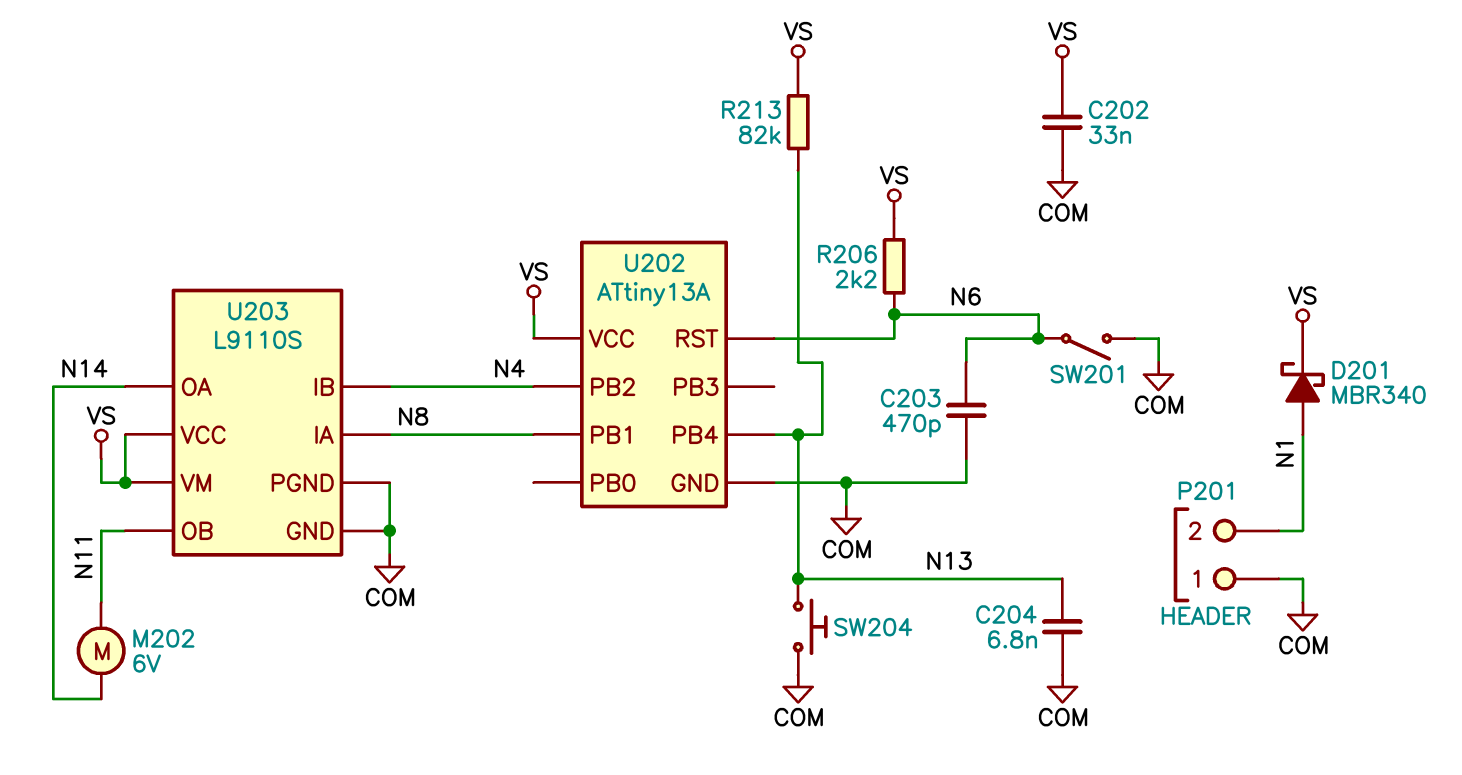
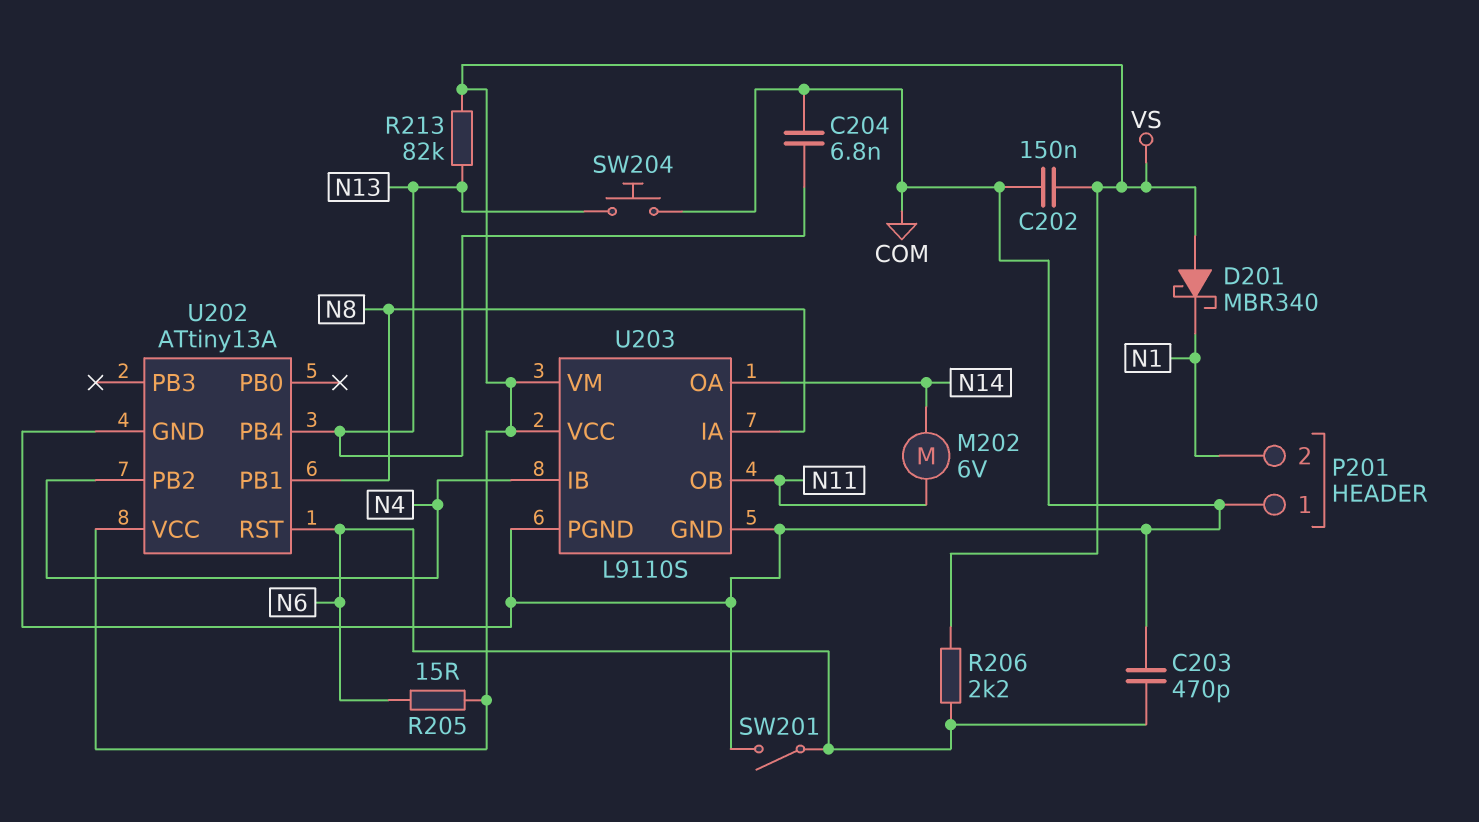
C202: 33nF (COM, VS) -> 150nF (COM, VS)
D201: schottky MBR340 (A N1, K VS) -> schottky MBR340 (A VS, K N1)
R205: none -> 15 (N6, VS)

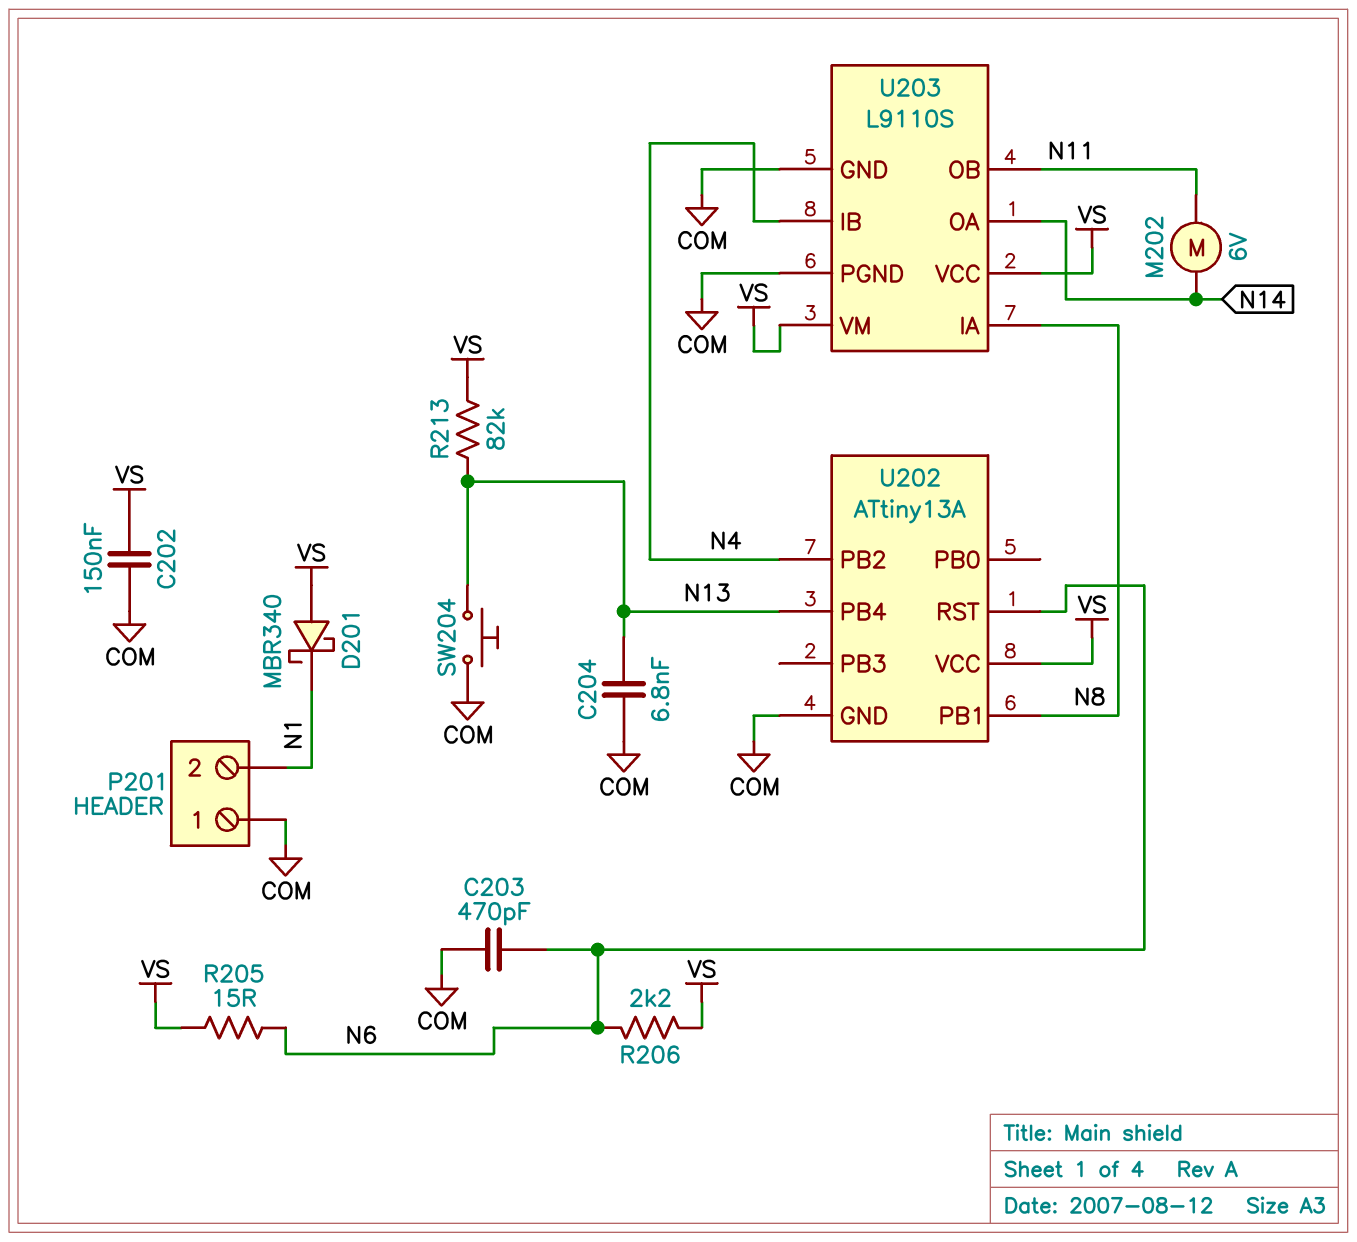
SW201: switch (COM, N6) -> none

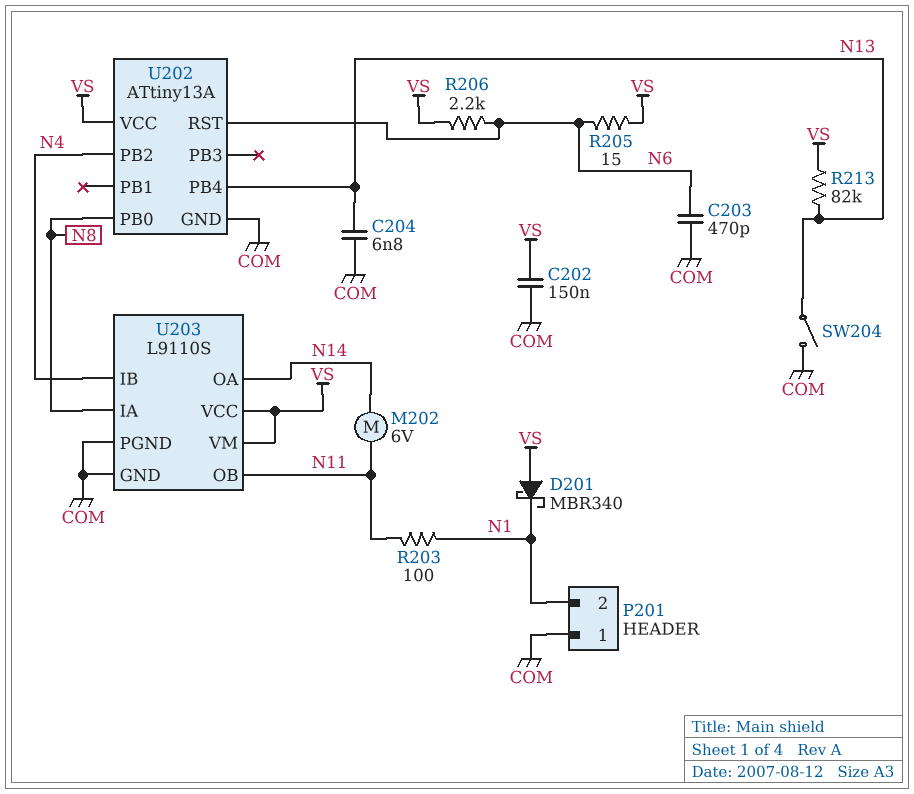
R203: none -> 100 (N1, N11)
SW204: button (COM, N13) -> switch (COM, N13)
U202 pin PB0: none -> N8
U202 pin PB1: N8 -> none

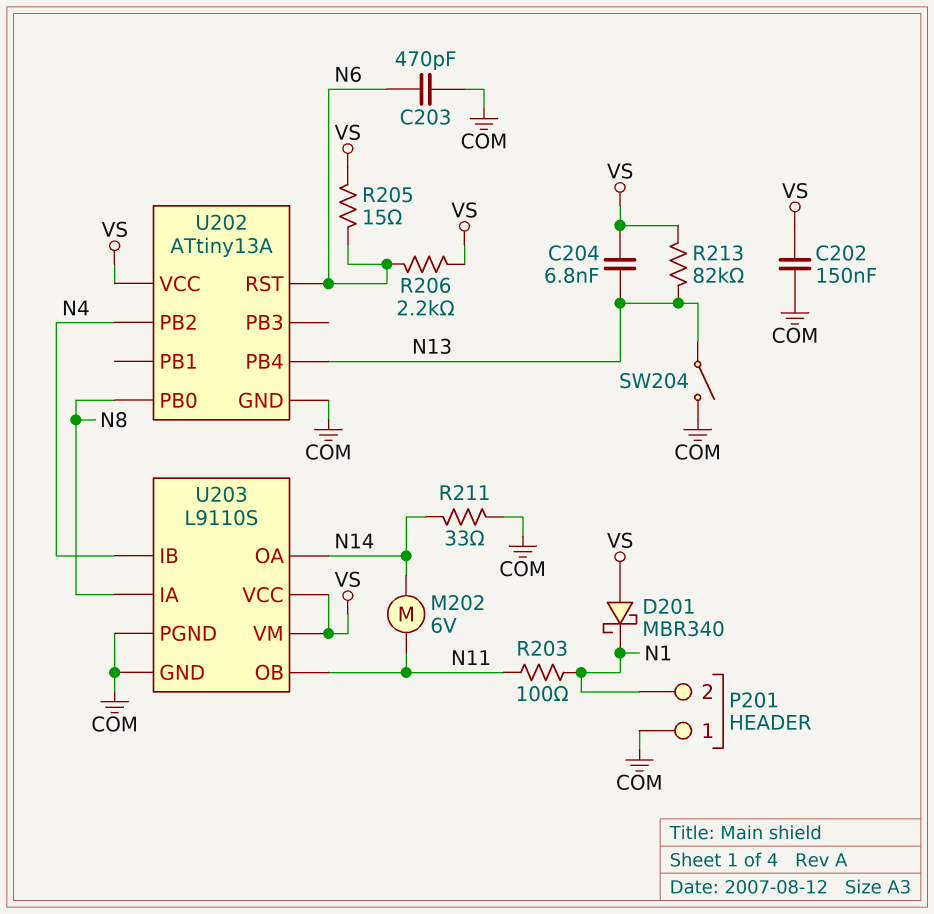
C204: 6.8nF (COM, N13) -> 6.8nF (N13, VS)
R211: none -> 33 (COM, N14)

